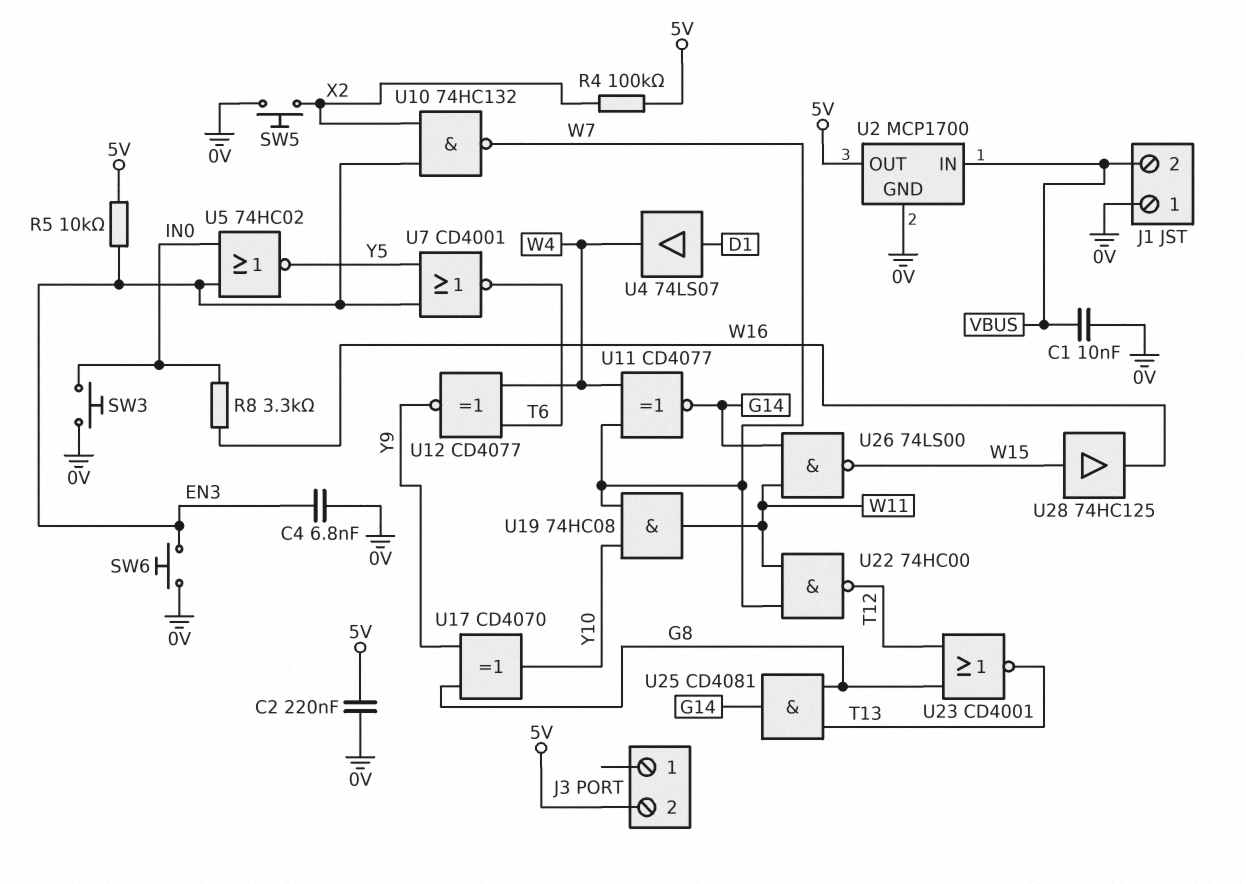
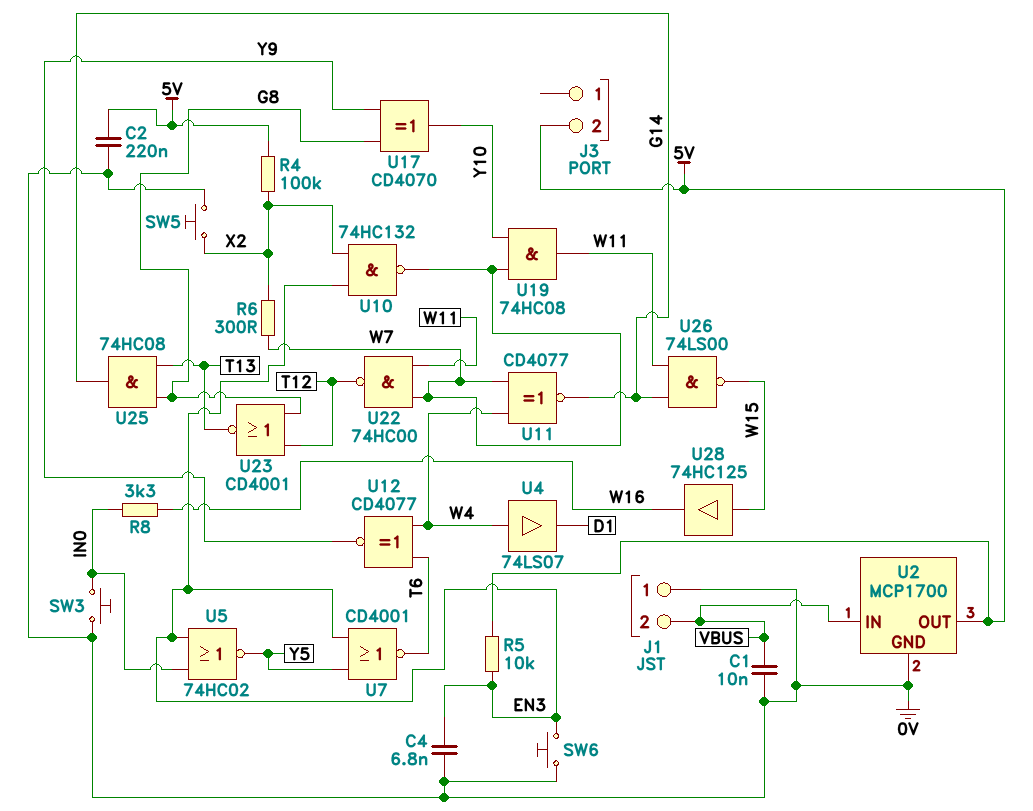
R6: none -> 300 (W7, X2)
U4: buffer 74LS07 (in D1, out W4) -> buffer 74LS07 (in W4, out D1)
U25: AND CD4081 (in G8, in T13, out G14) -> AND 74HC08 (in G8, in T13, out G14)

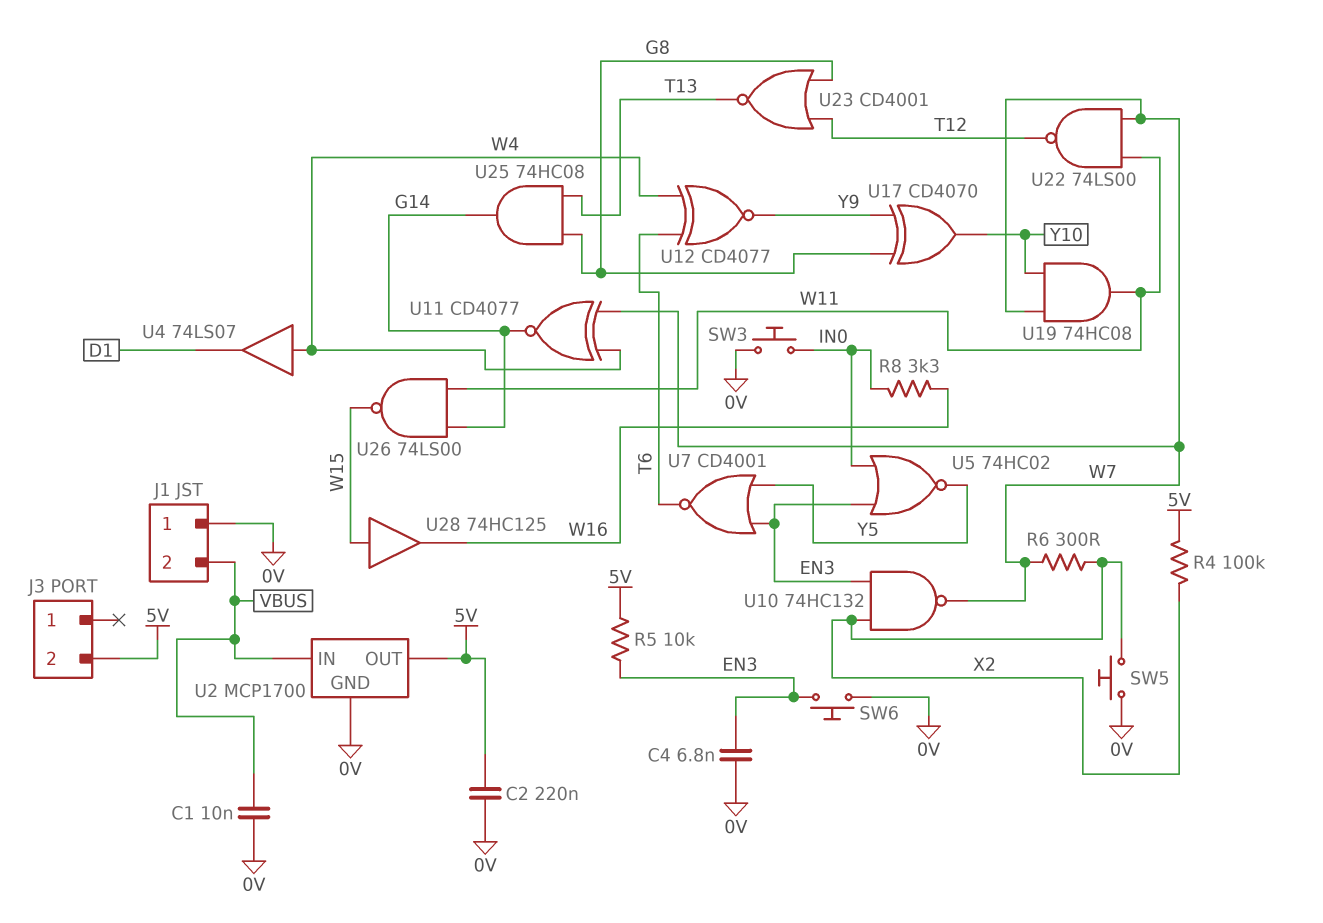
U22: NAND 74HC00 (in W7, in W11, out T12) -> NAND 74LS00 (in W7, in W11, out T12)

